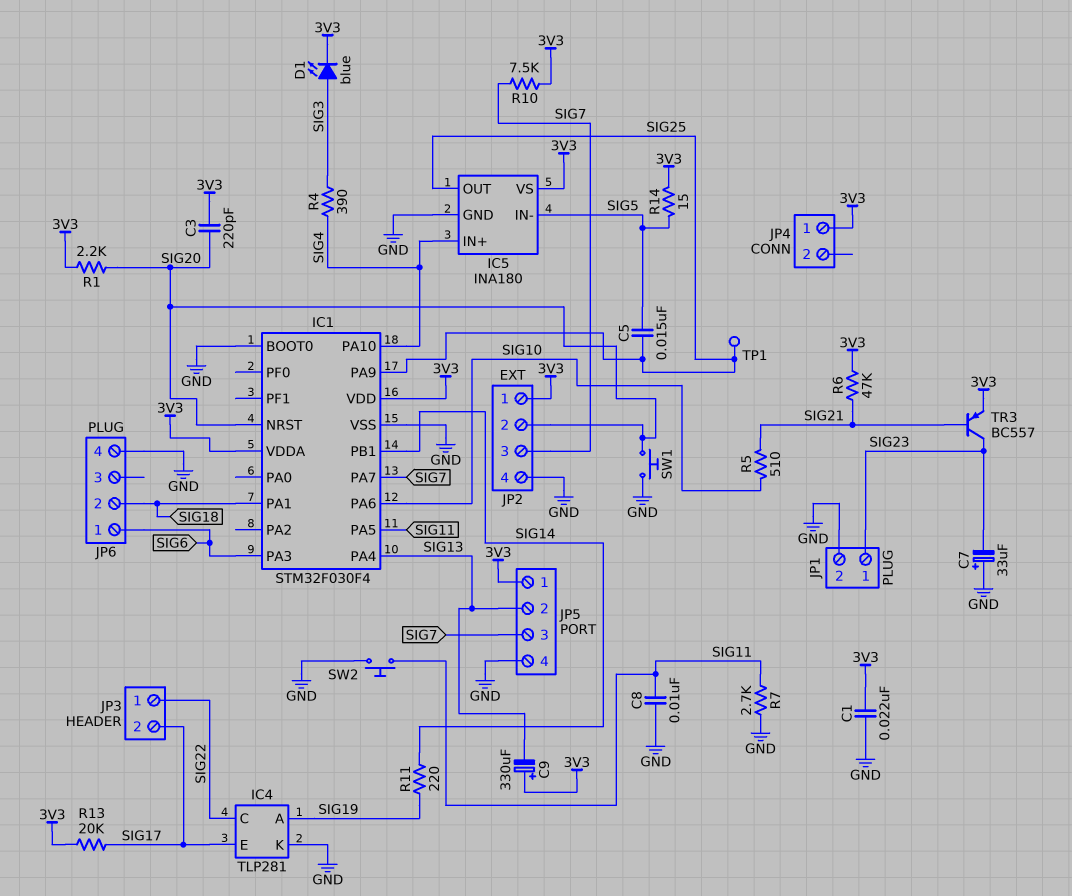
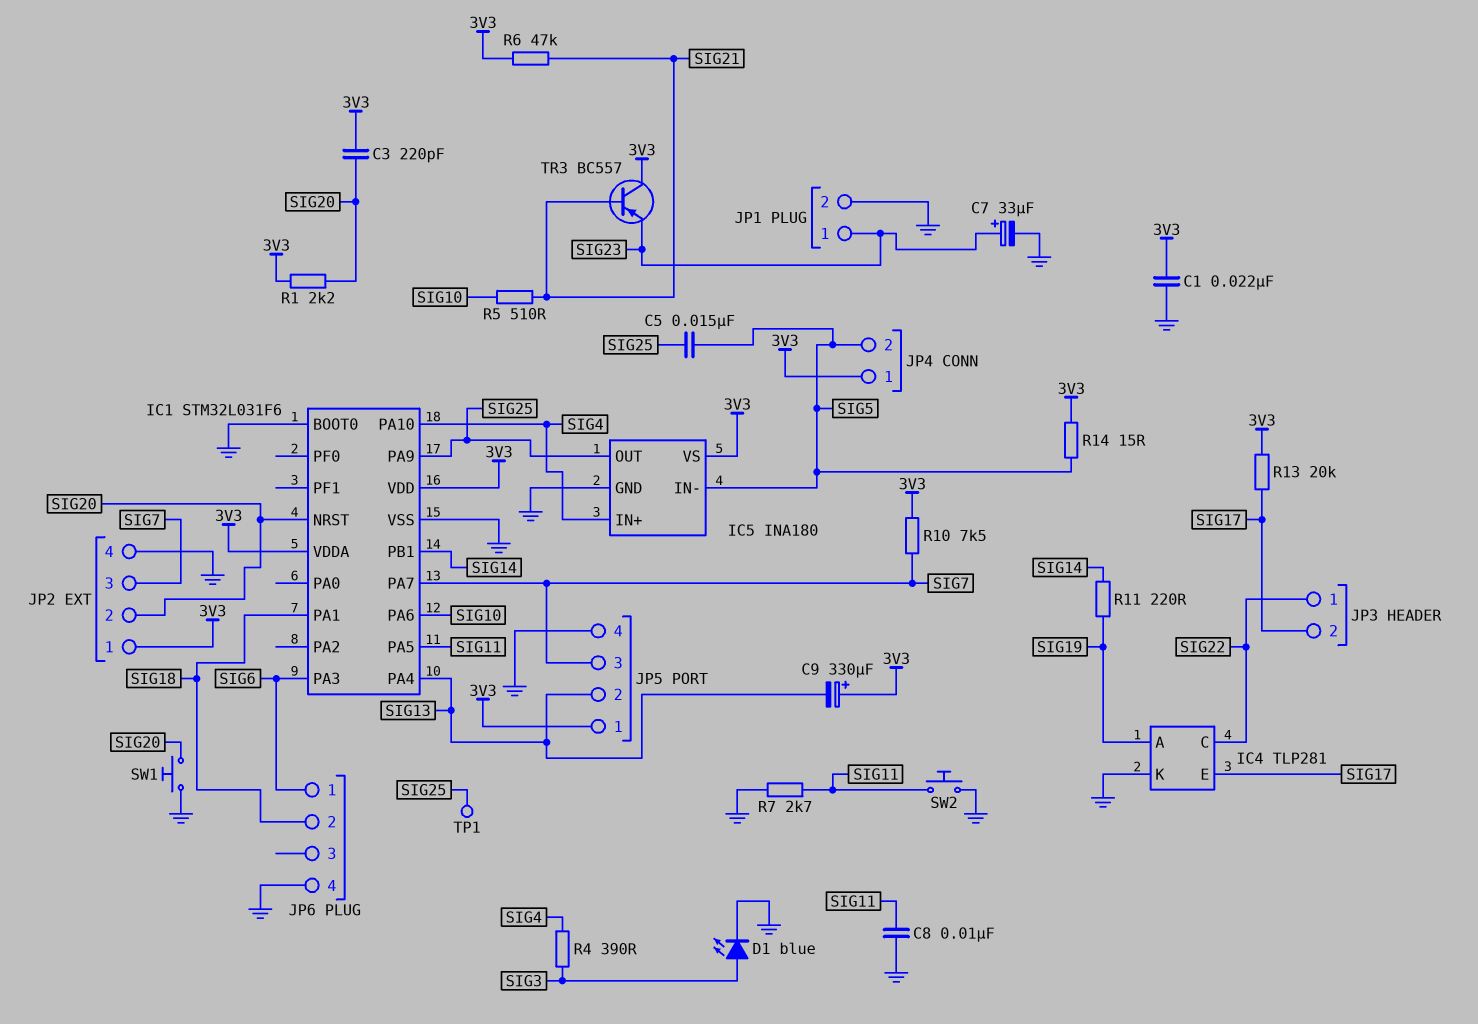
C7: 33uF (plus GND, minus SIG23) -> 33uF (plus SIG23, minus GND)
D1: LED blue (A SIG3, K 3V3) -> LED blue (A SIG3, K GND)
IC1: STM32F030F4 -> STM32L031F6
JP4 pin 2: none -> SIG5
TR3: PNP BC557 (B SIG21, C SIG23, E 3V3) -> PNP BC557 (B SIG21, C 3V3, E SIG23)

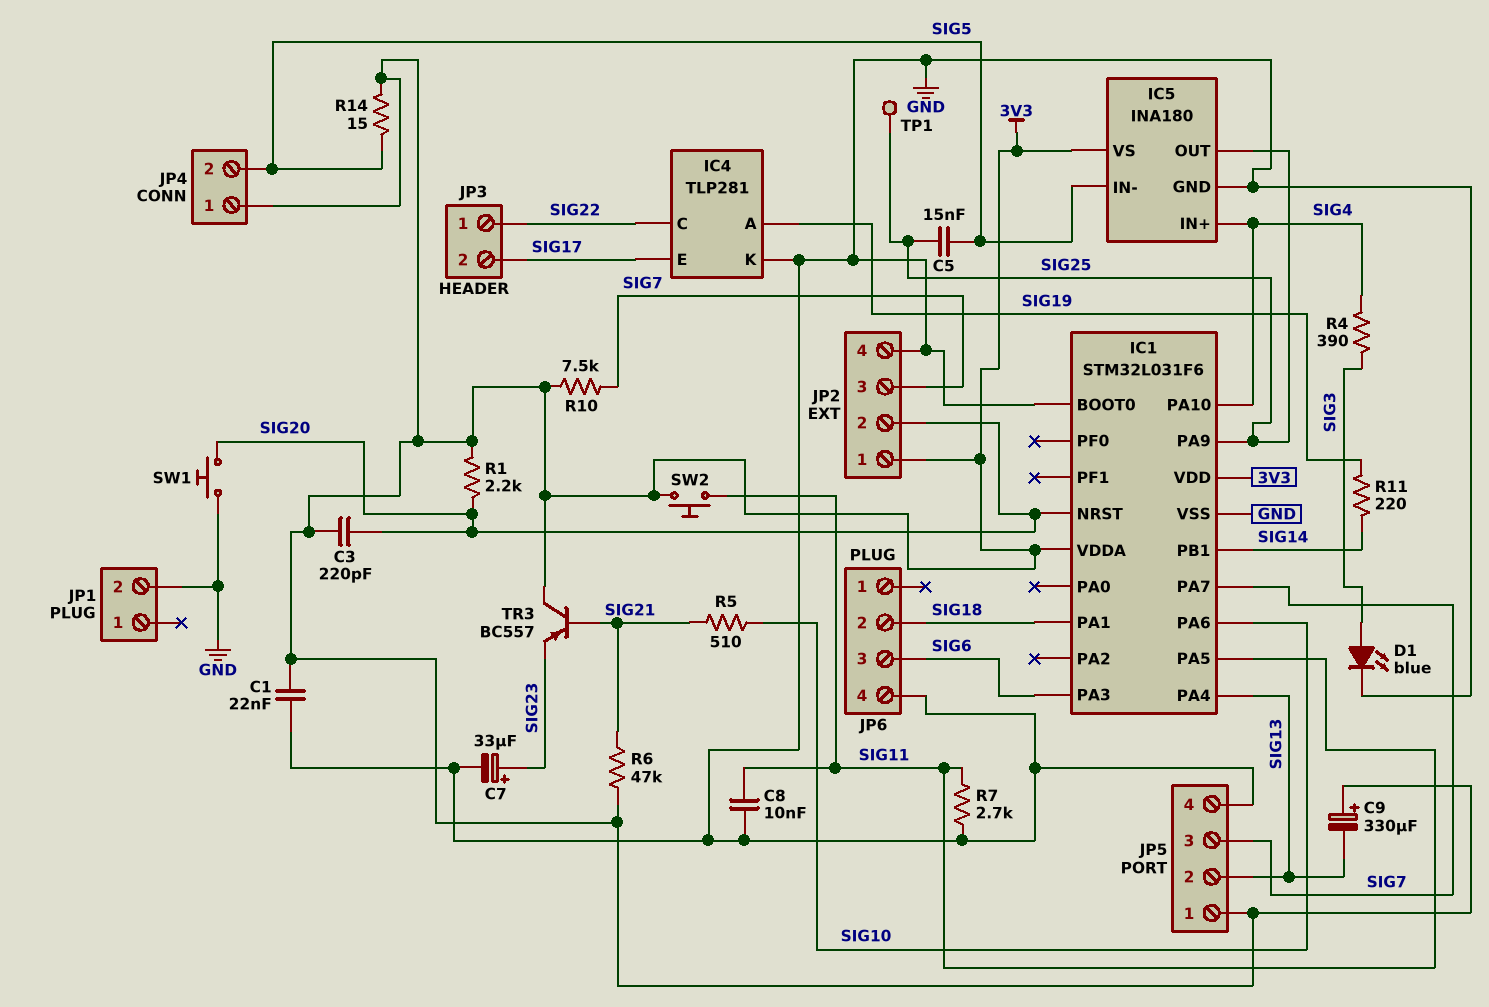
JP1 pin 1: SIG23 -> none
JP6 pin 1: SIG6 -> none
JP6 pin 3: none -> SIG6
R13: 20k (3V3, SIG17) -> none
SW2: button (GND, SIG11) -> button (3V3, SIG11)

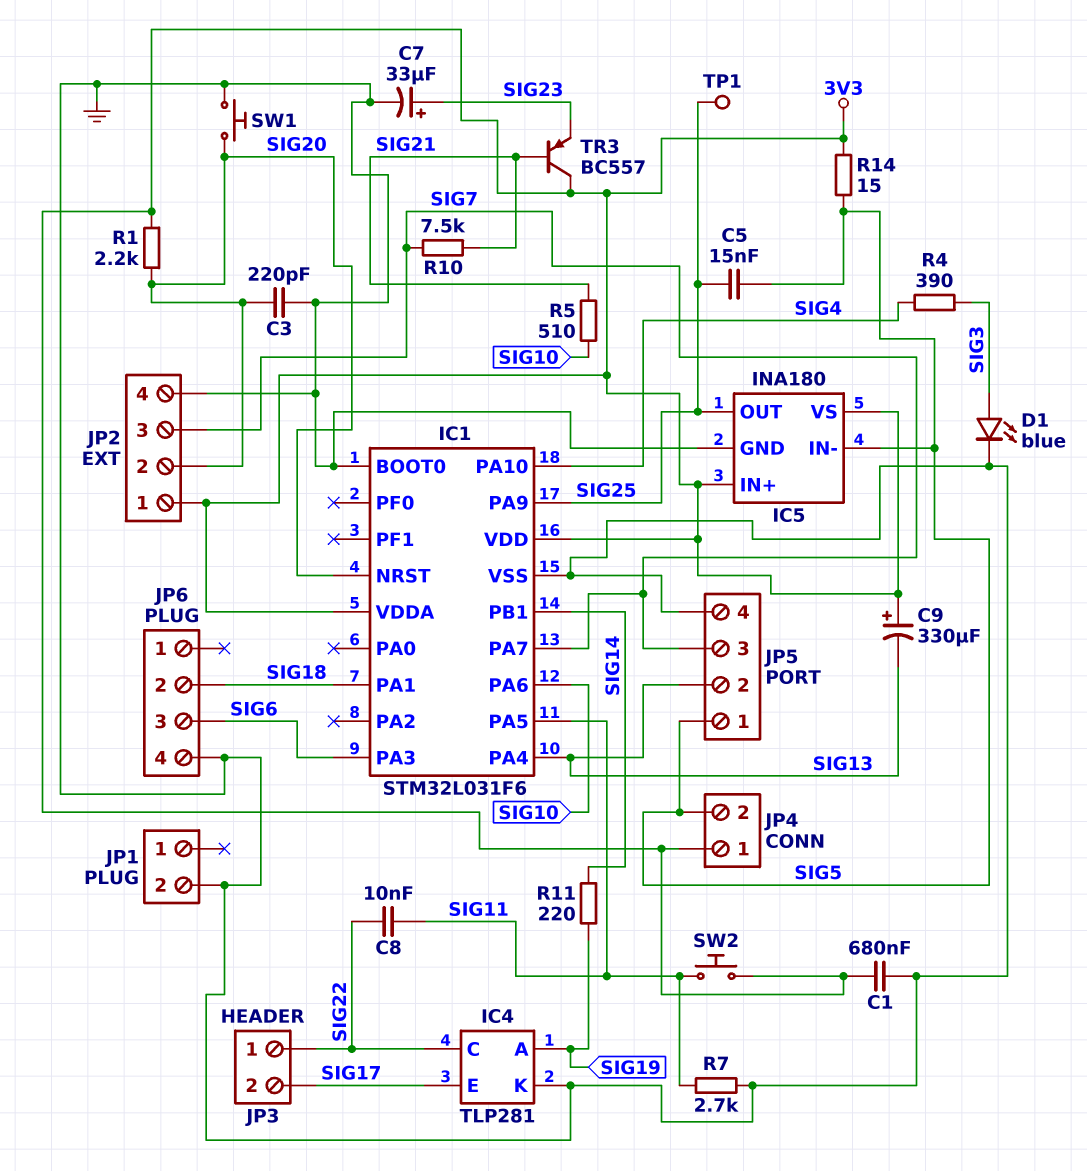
C1: 22nF (3V3, GND) -> 680nF (3V3, GND)
C3: 220pF (3V3, SIG20) -> 220pF (GND, SIG20)
C8: 10nF (GND, SIG11) -> 10nF (SIG11, SIG22)
IC5 pin IN+: SIG4 -> 3V3
JP5 pin 1: 3V3 -> SIG5
R6: 47k (3V3, SIG21) -> none
R10: 7.5k (3V3, SIG7) -> 7.5k (SIG7, SIG21)

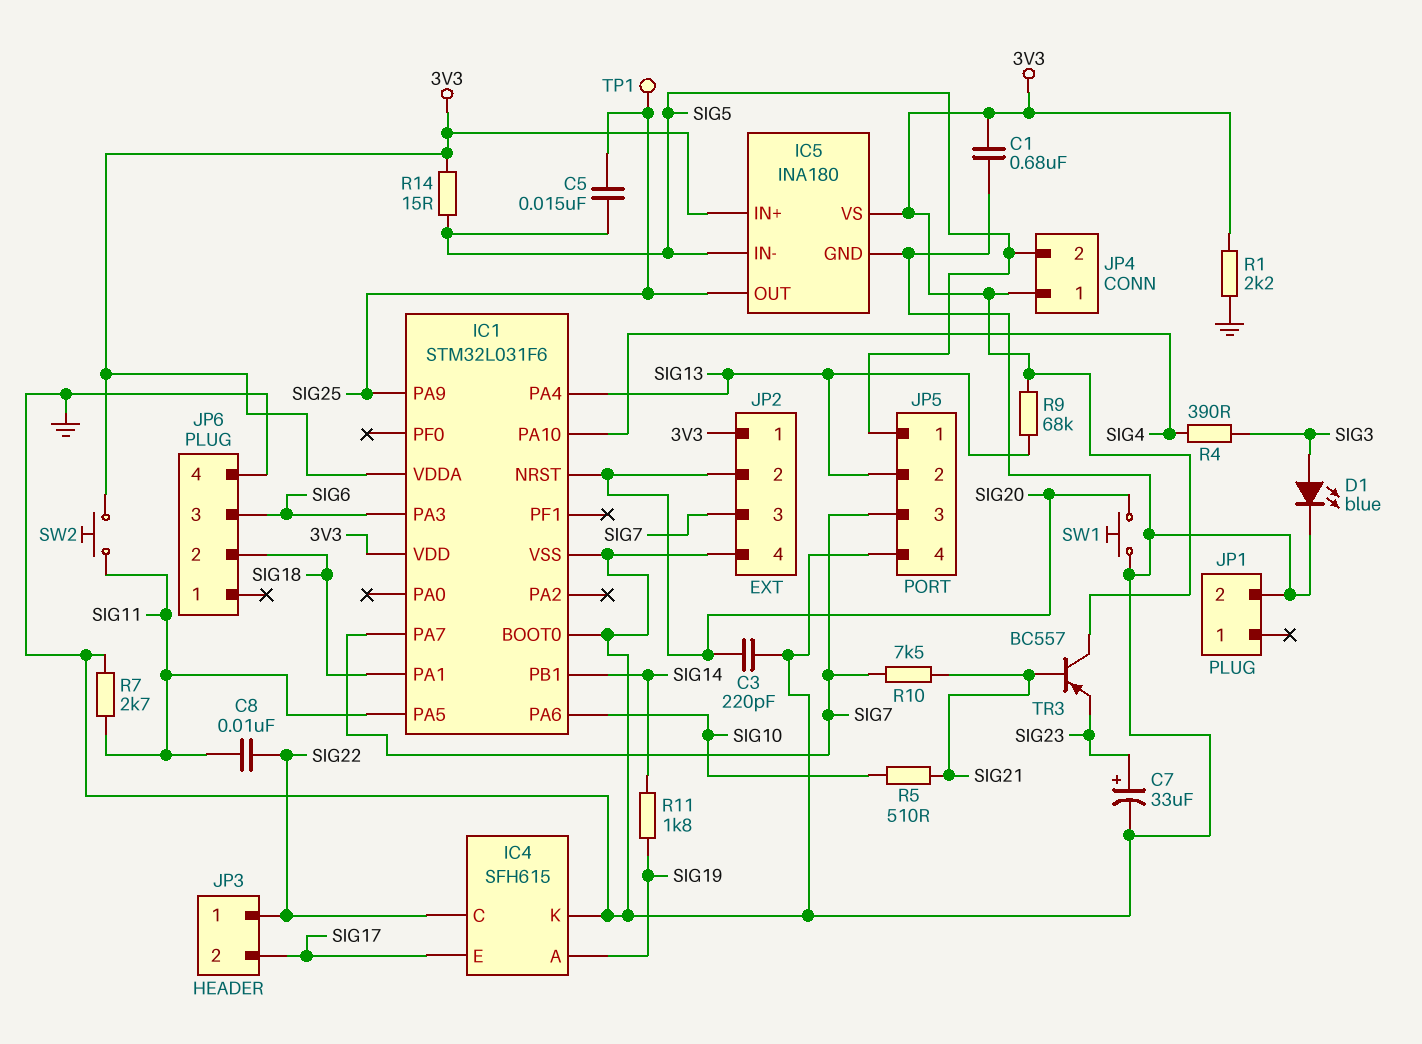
C9: 330uF (plus 3V3, minus SIG13) -> none
IC4: TLP281 -> SFH615
R1: 2.2k (3V3, SIG20) -> 2.2k (3V3, GND)
R9: none -> 68k (3V3, SIG13)
R11: 220 (SIG14, SIG19) -> 1.8k (SIG14, SIG19)

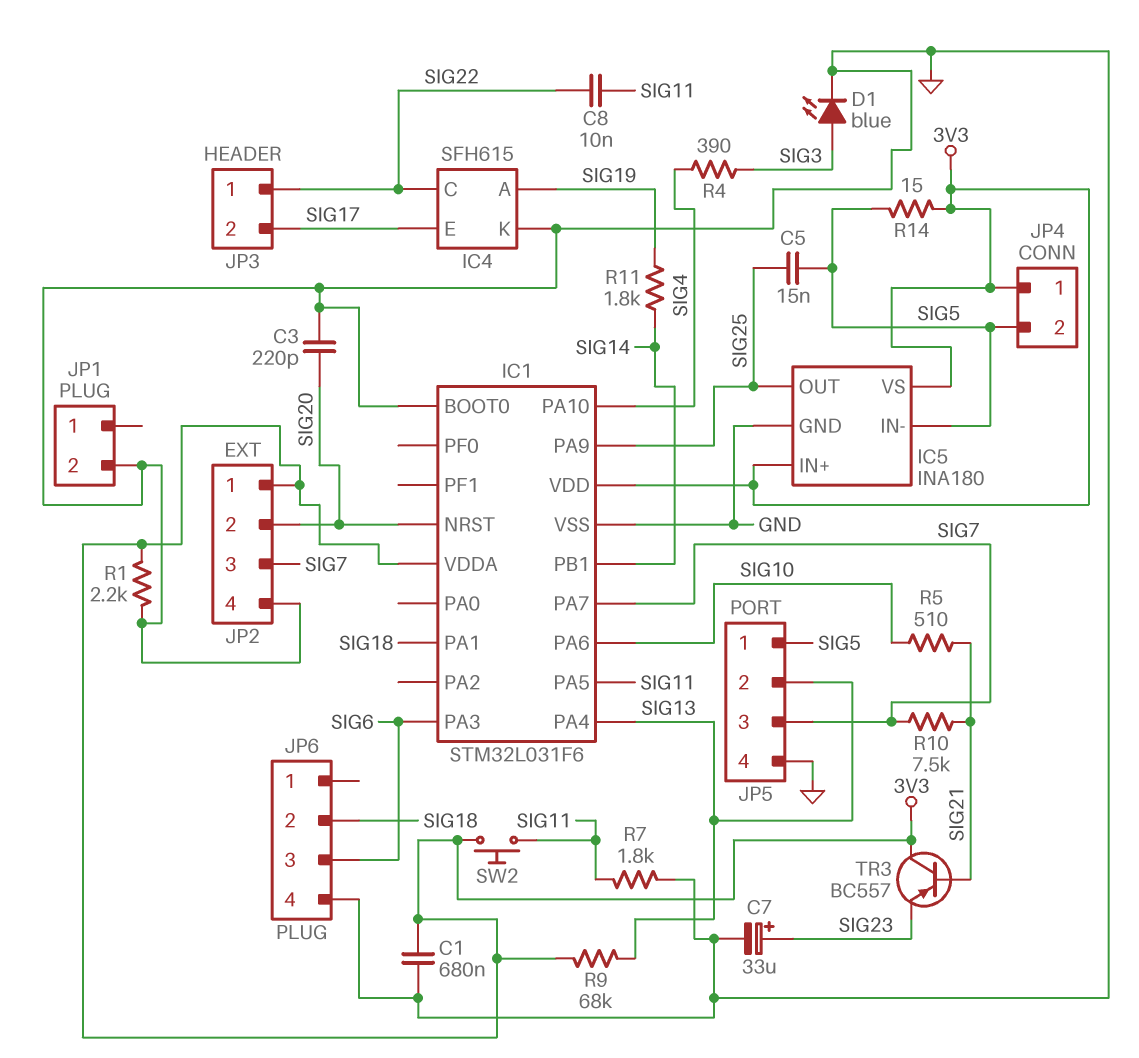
R7: 2.7k (GND, SIG11) -> 1.8k (GND, SIG11)
SW1: button (GND, SIG20) -> none
TP1: test point (SIG25) -> none

